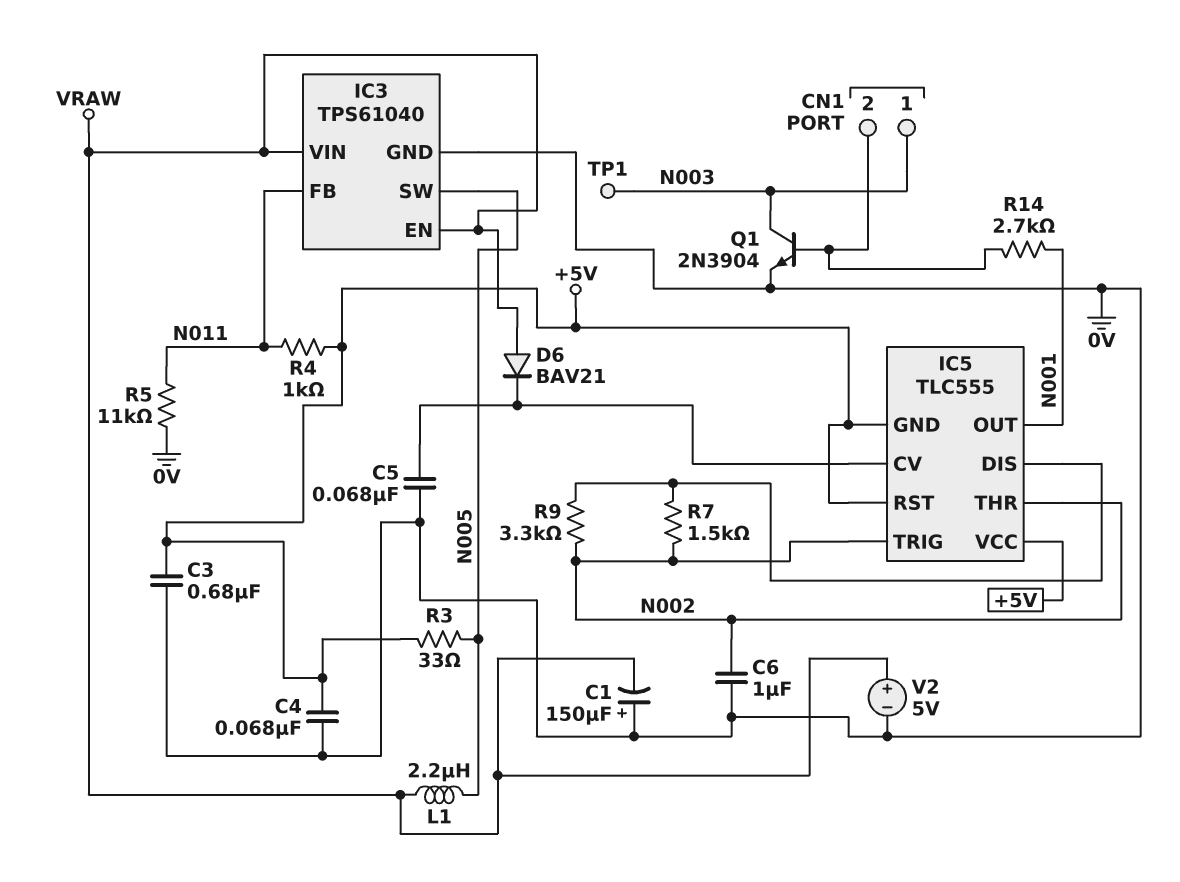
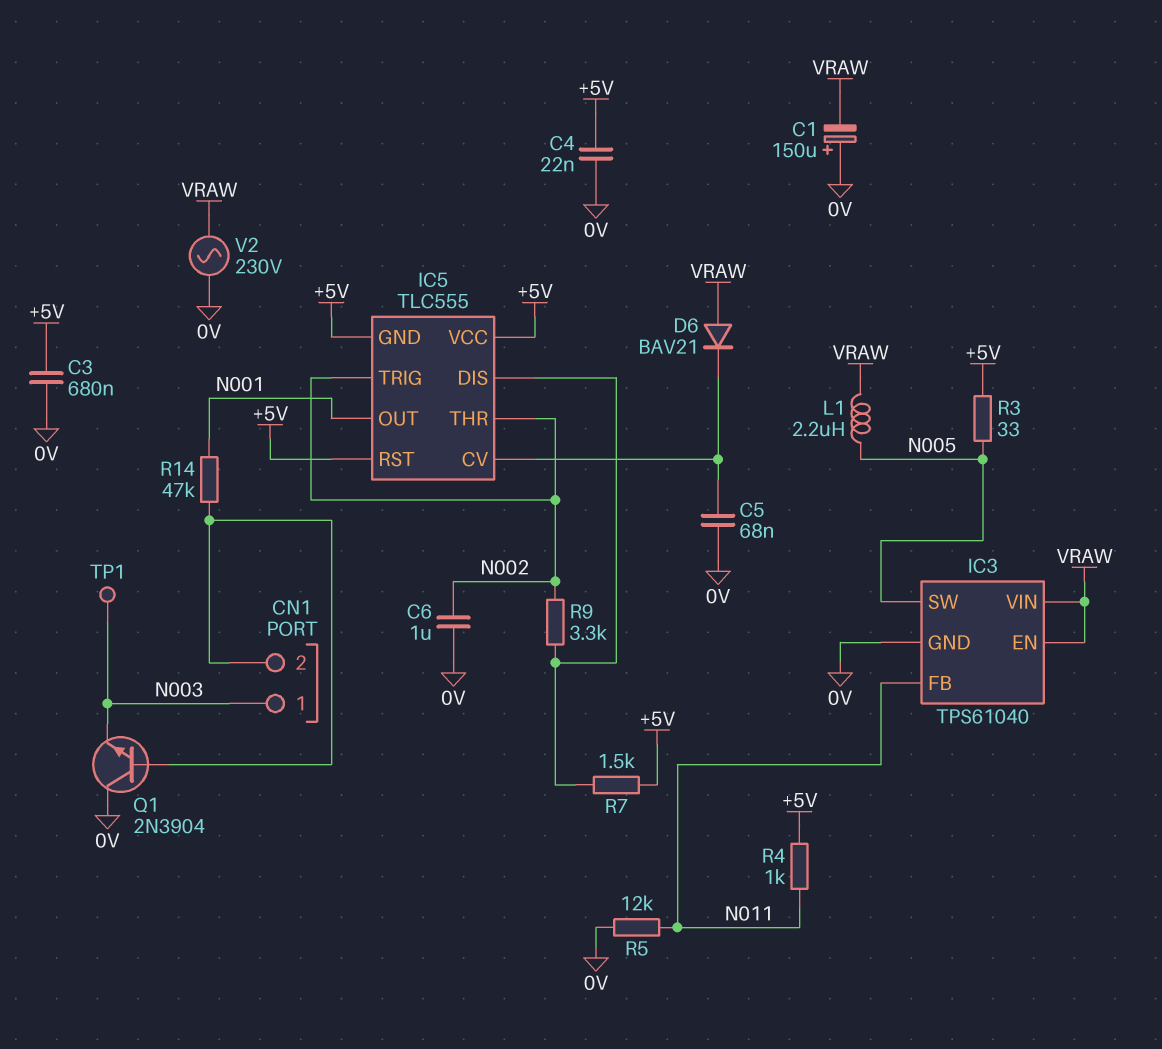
C4: 68nF (+5V, 0V) -> 22nF (+5V, 0V)
Q1: NPN 2N3904 (B CN1/2, C N003, E 0V) -> NPN 2N3904 (B CN1/2, C 0V, E N003)
R5: 11k (0V, N011) -> 12k (0V, N011)
R7: 1.5k (IC5/DIS, N002) -> 1.5k (+5V, IC5/DIS)
R14: 2.7k (CN1/2, N001) -> 47k (CN1/2, N001)
V2: 5V (plus VRAW, minus 0V) -> AC 230V (0V, VRAW)

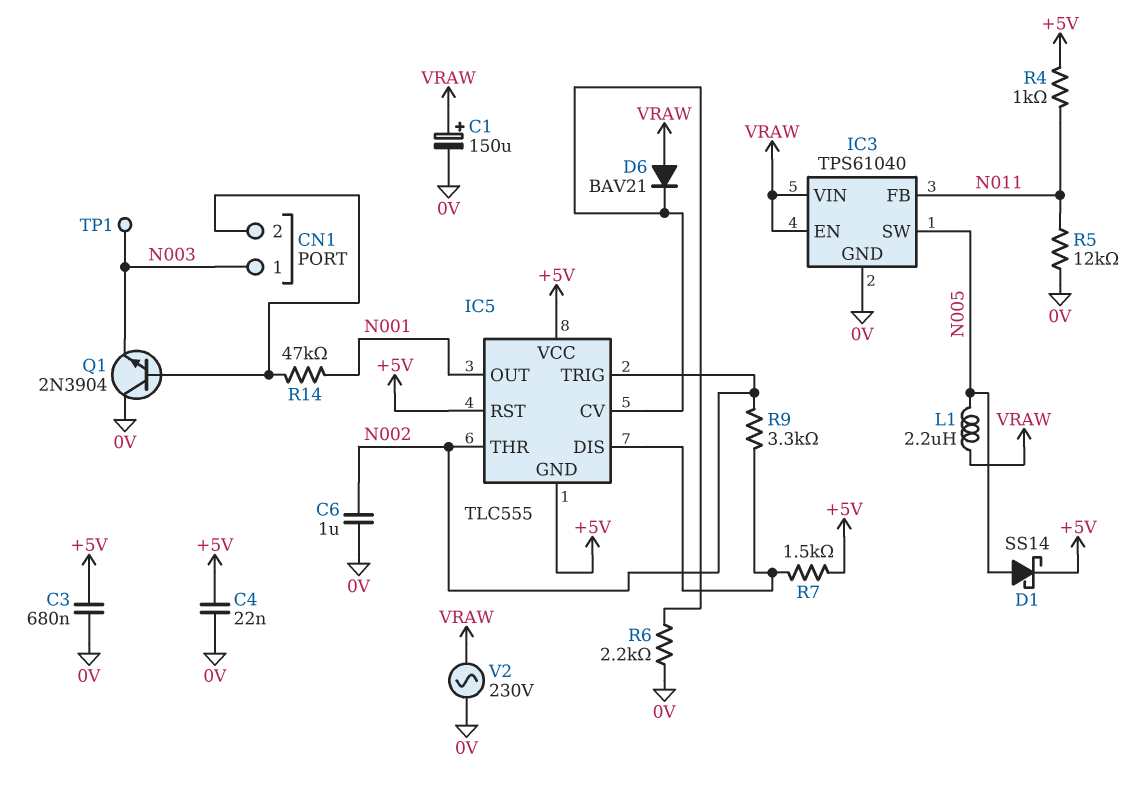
C1: 150uF (plus 0V, minus VRAW) -> 150uF (plus VRAW, minus 0V)
C5: 68nF (0V, IC5/CV) -> none
D1: none -> schottky SS14 (A N005, K +5V)
R3: 33 (+5V, N005) -> none
R6: none -> 2.2k (0V, IC5/CV)

